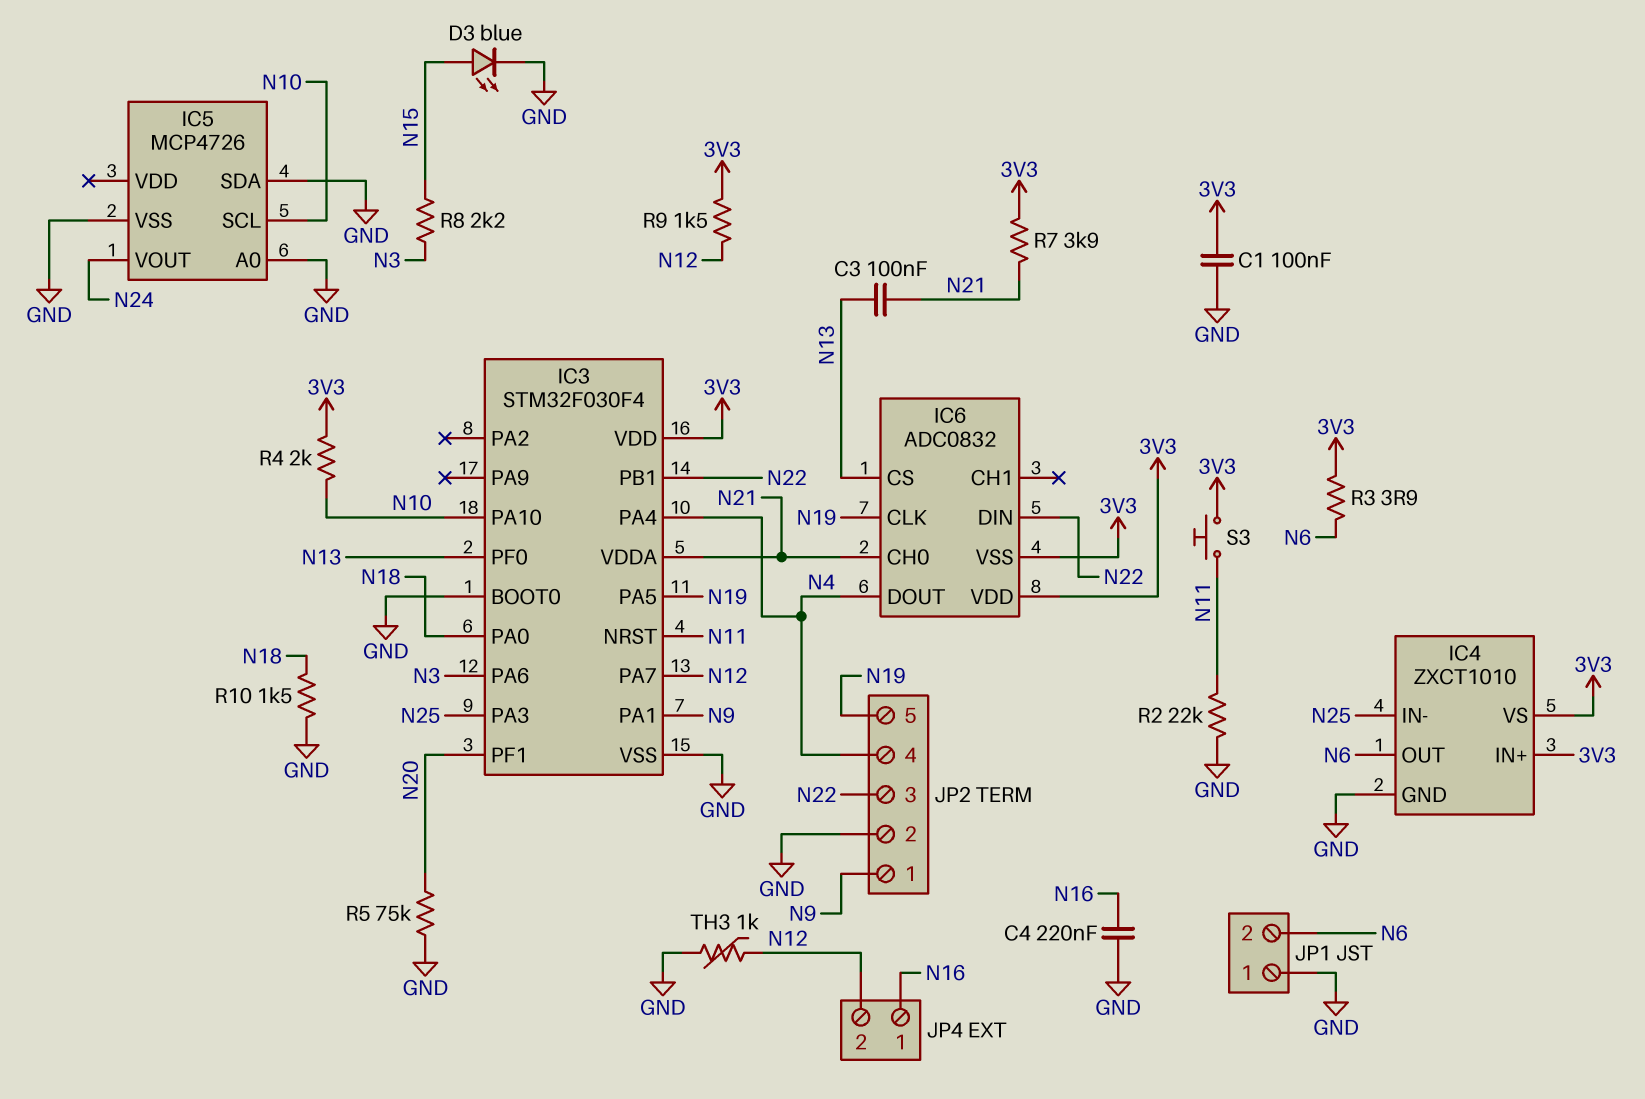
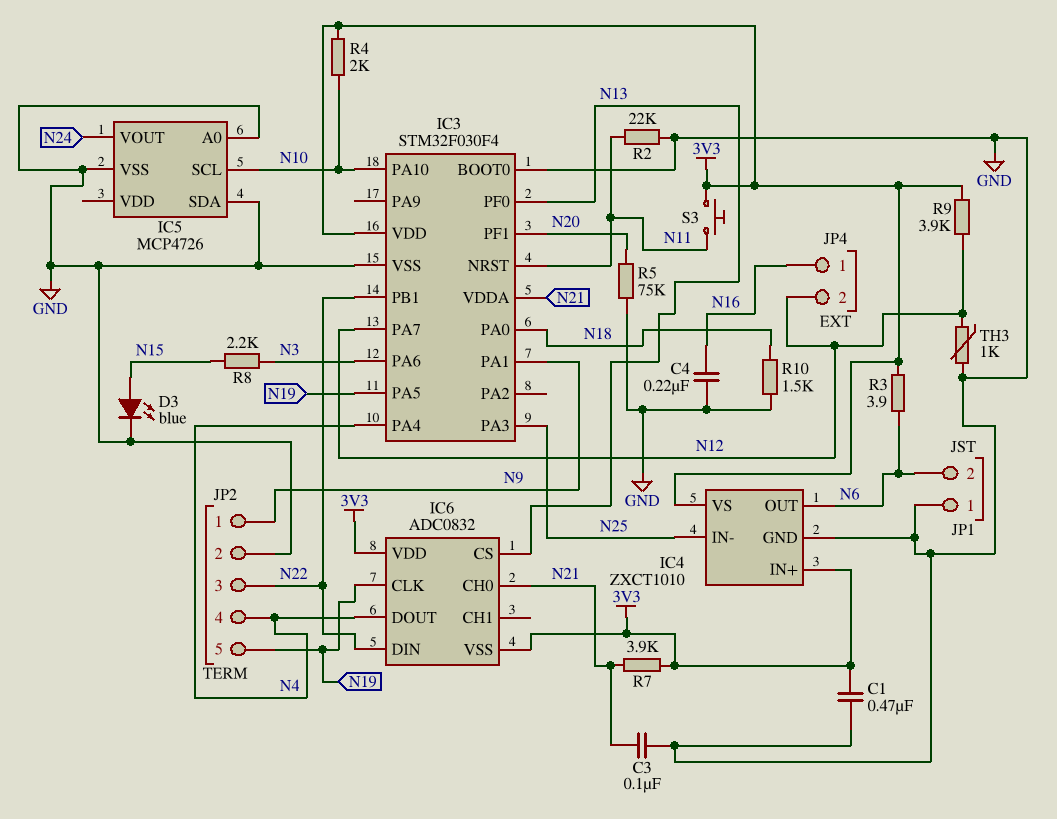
C1: 100nF (3V3, GND) -> 470nF (3V3, GND)
C3: 100nF (N13, N21) -> 100nF (GND, N21)
R9: 1.5k (3V3, N12) -> 3.9k (3V3, N12)

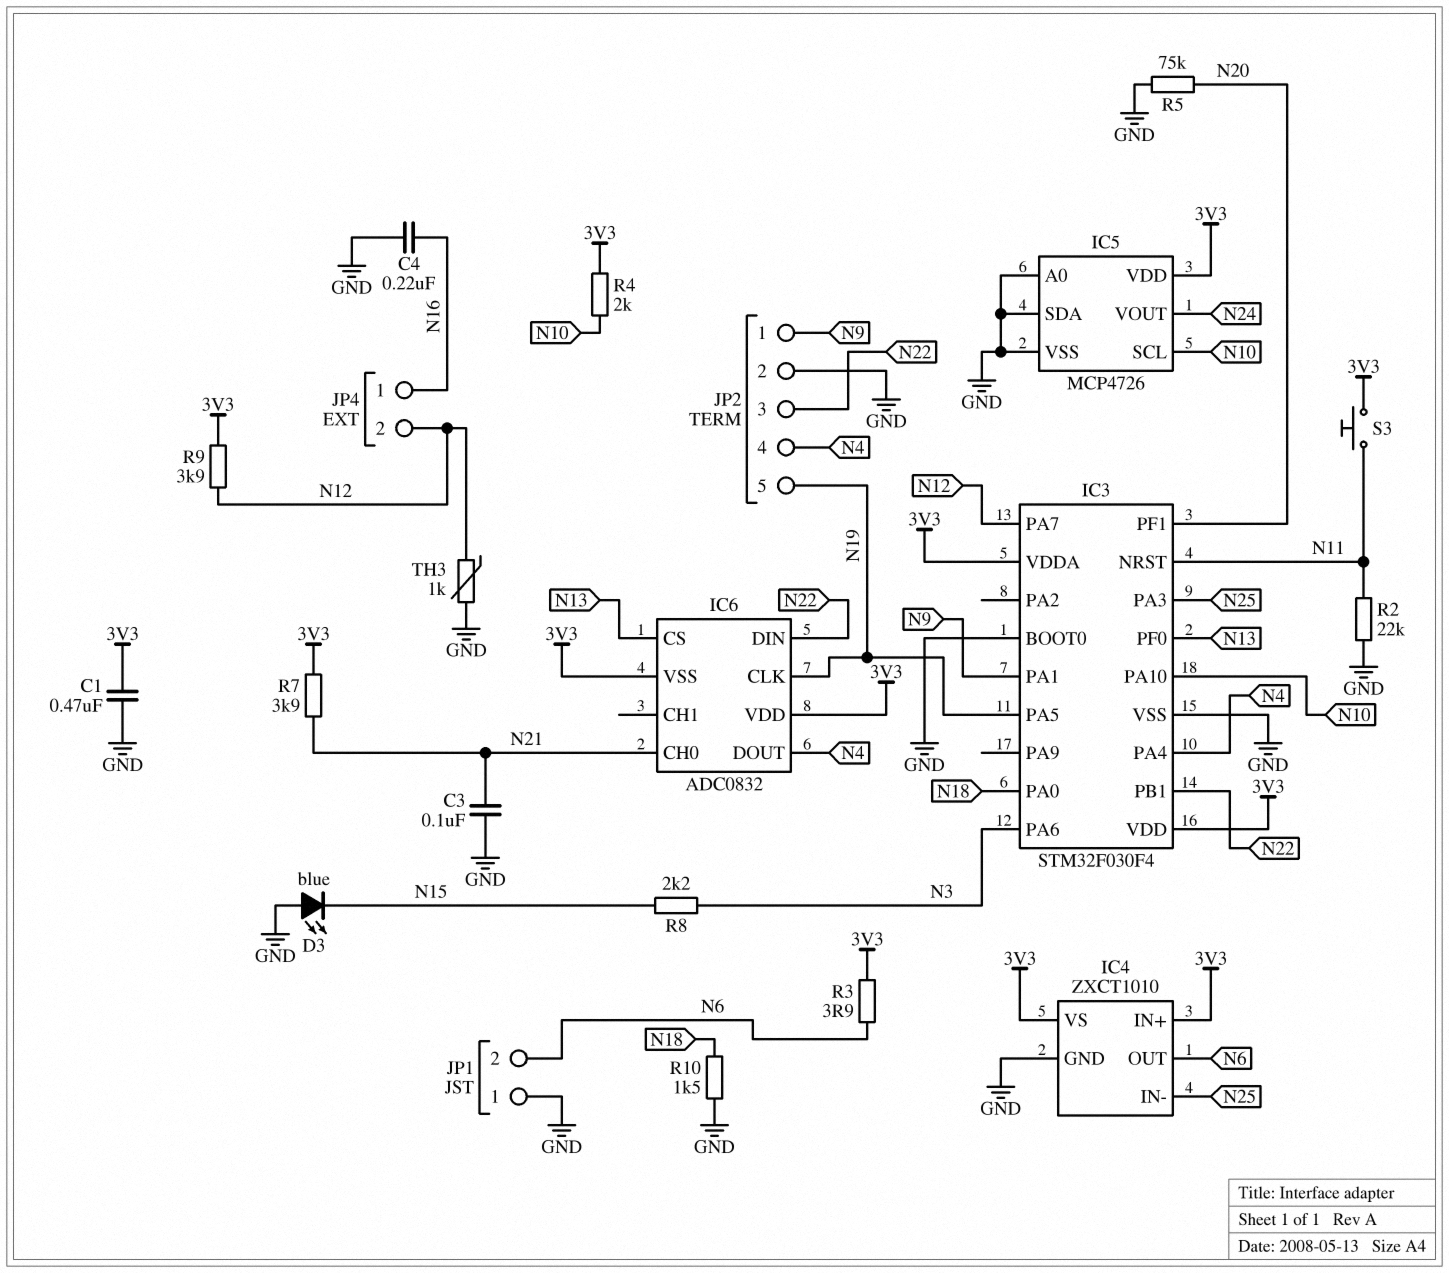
D3: LED blue (A N15, K GND) -> LED blue (A GND, K N15)
IC3 pin VDDA: N21 -> 3V3
IC5 pin VDD: none -> 3V3

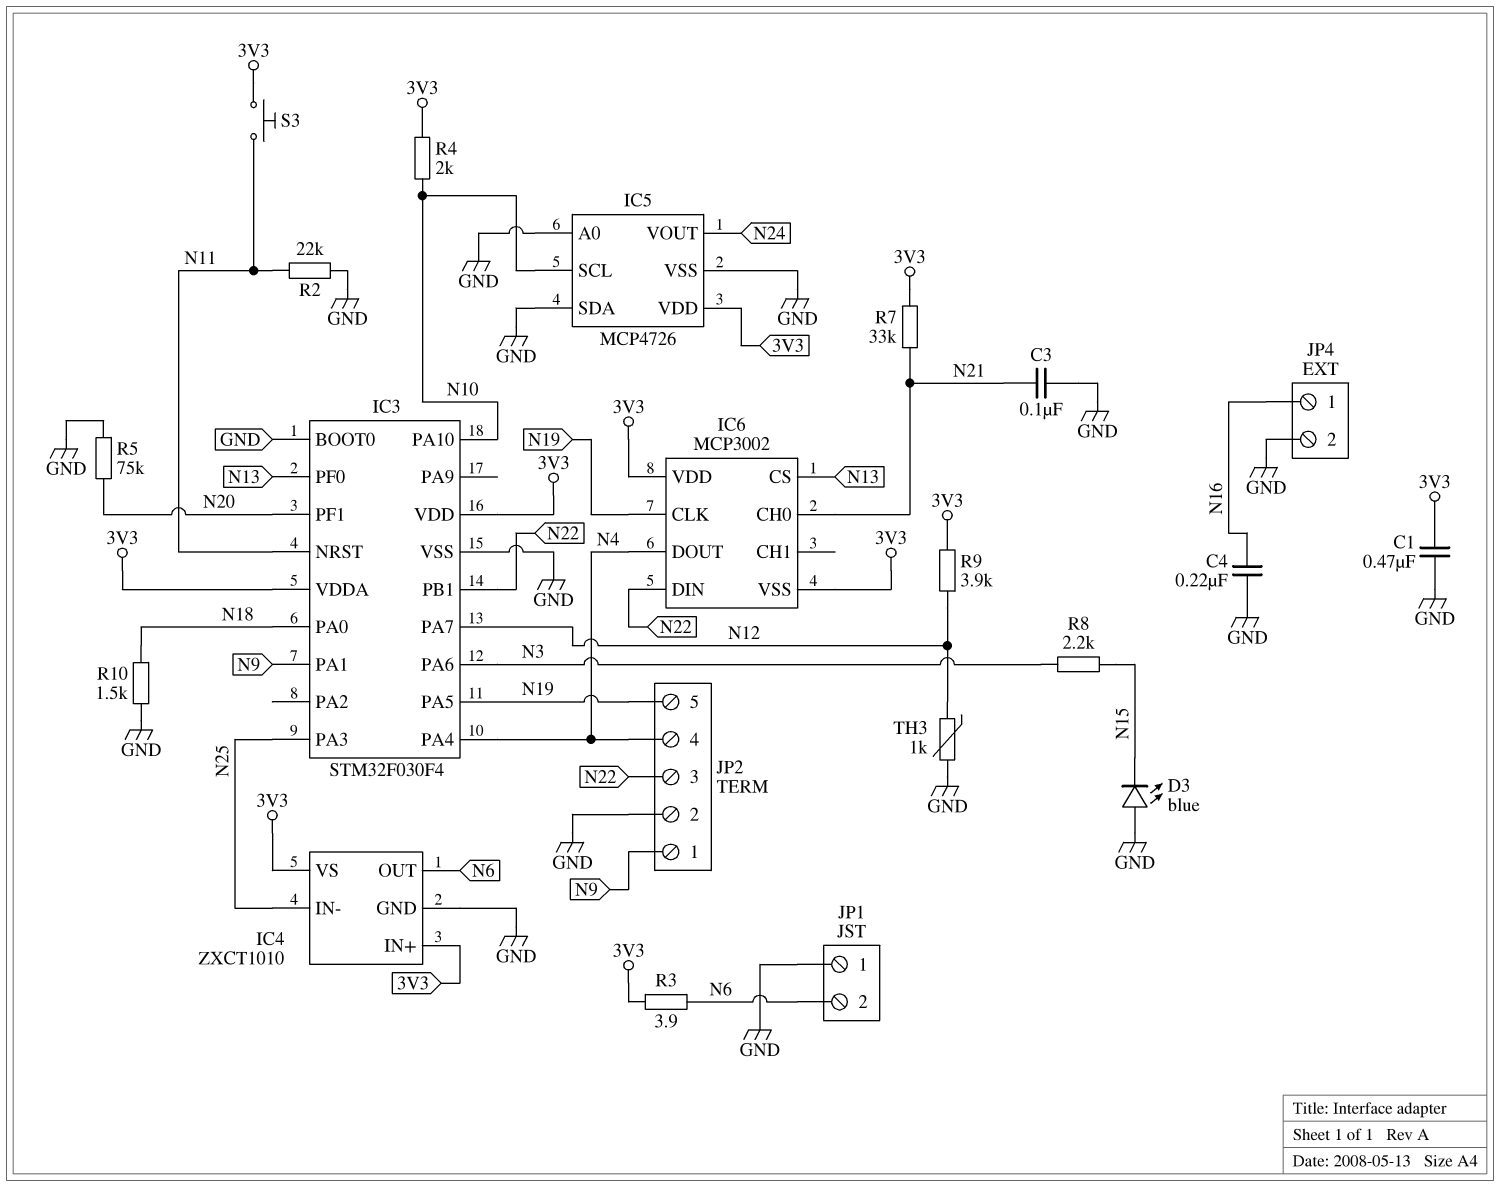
IC6: ADC0832 -> MCP3002
JP4 pin 2: N12 -> GND
R7: 3.9k (3V3, N21) -> 33k (3V3, N21)

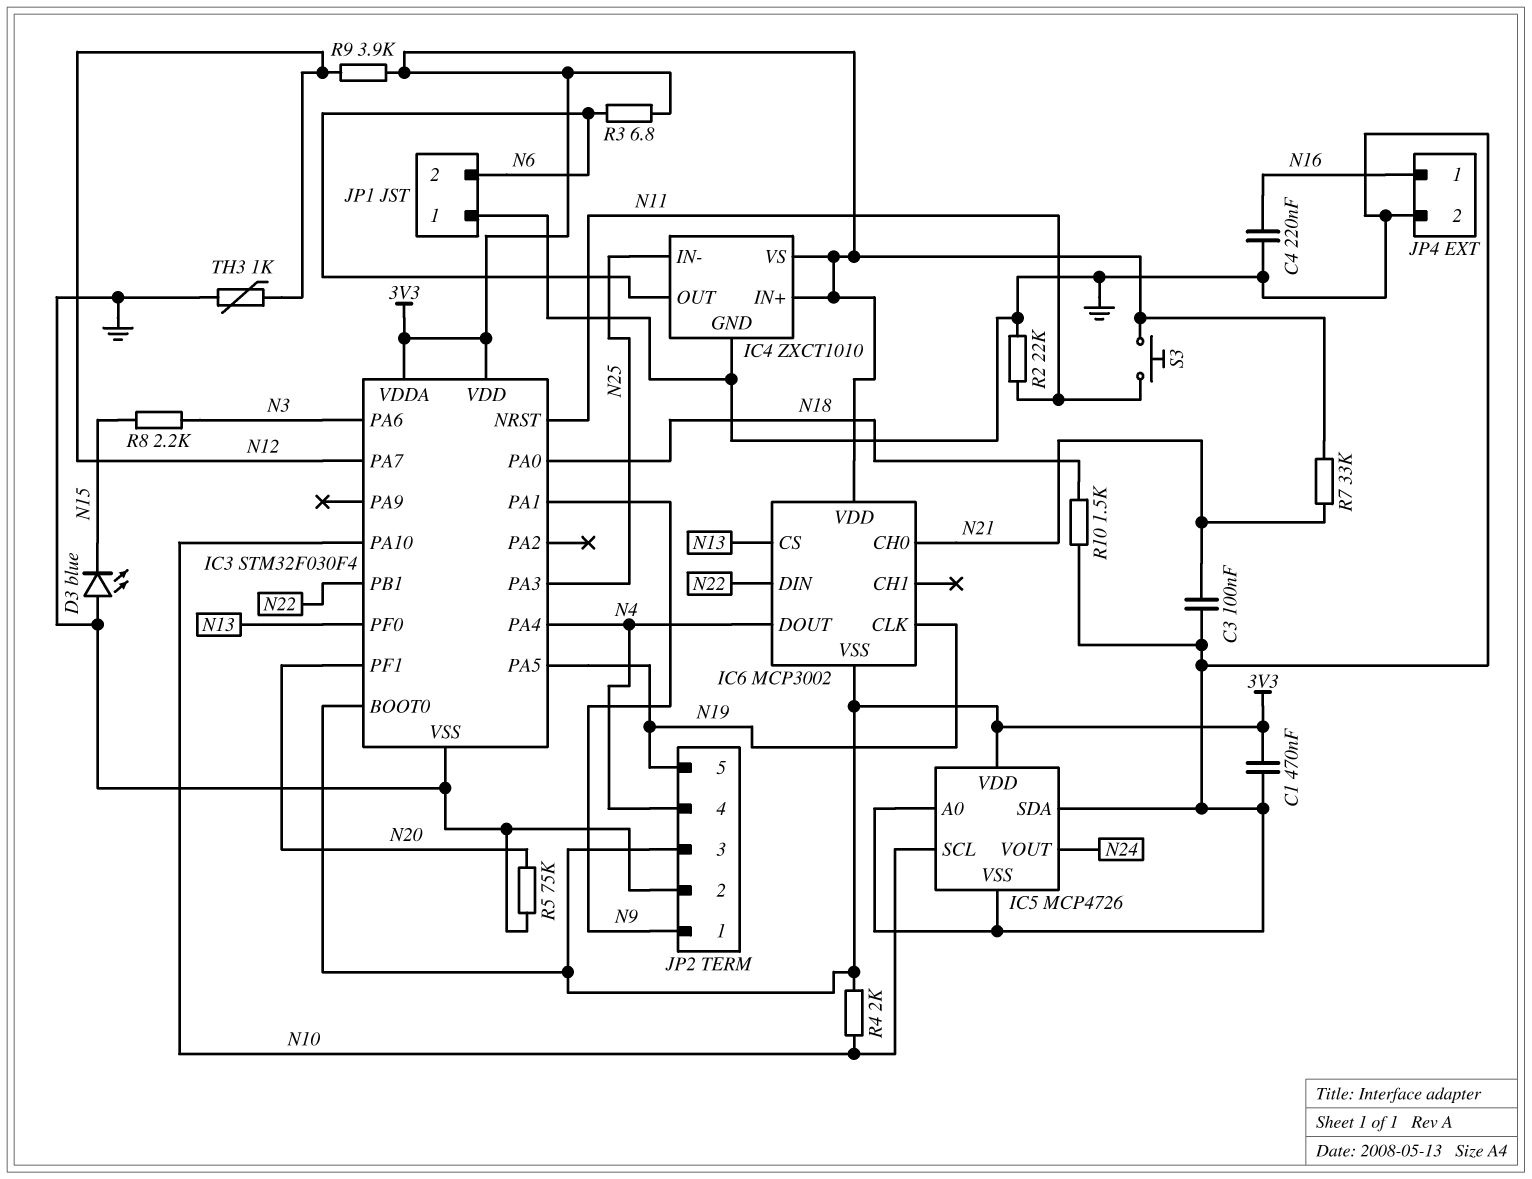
IC3 pin BOOT0: GND -> 3V3
JP2 pin 3: N22 -> 3V3
R3: 3.9 (3V3, N6) -> 6.8 (3V3, N6)

